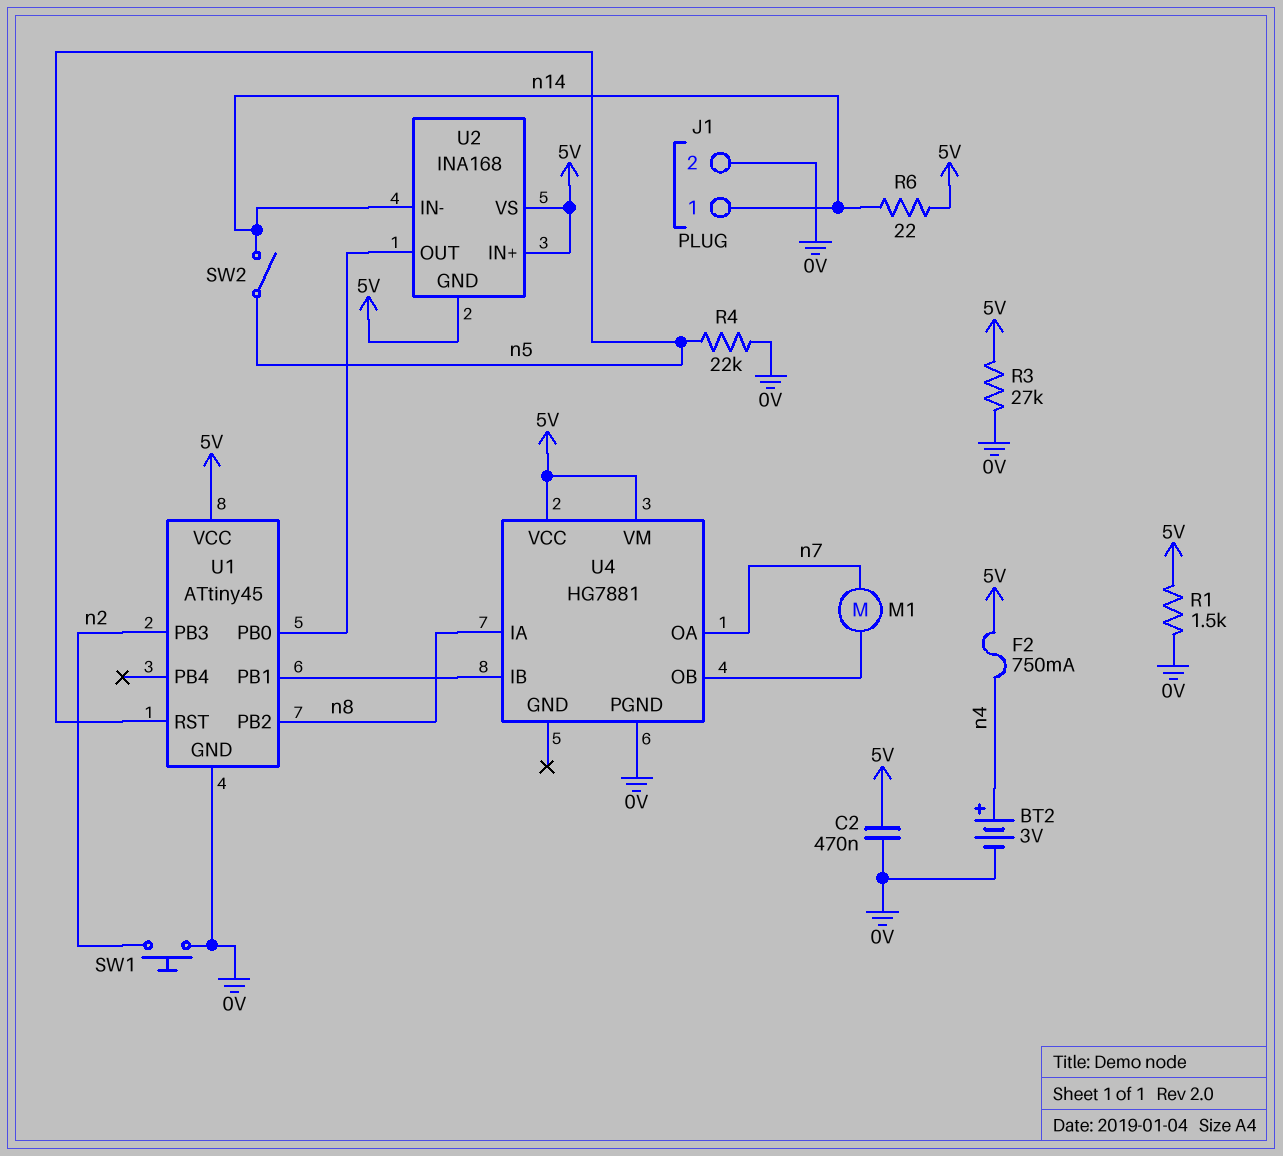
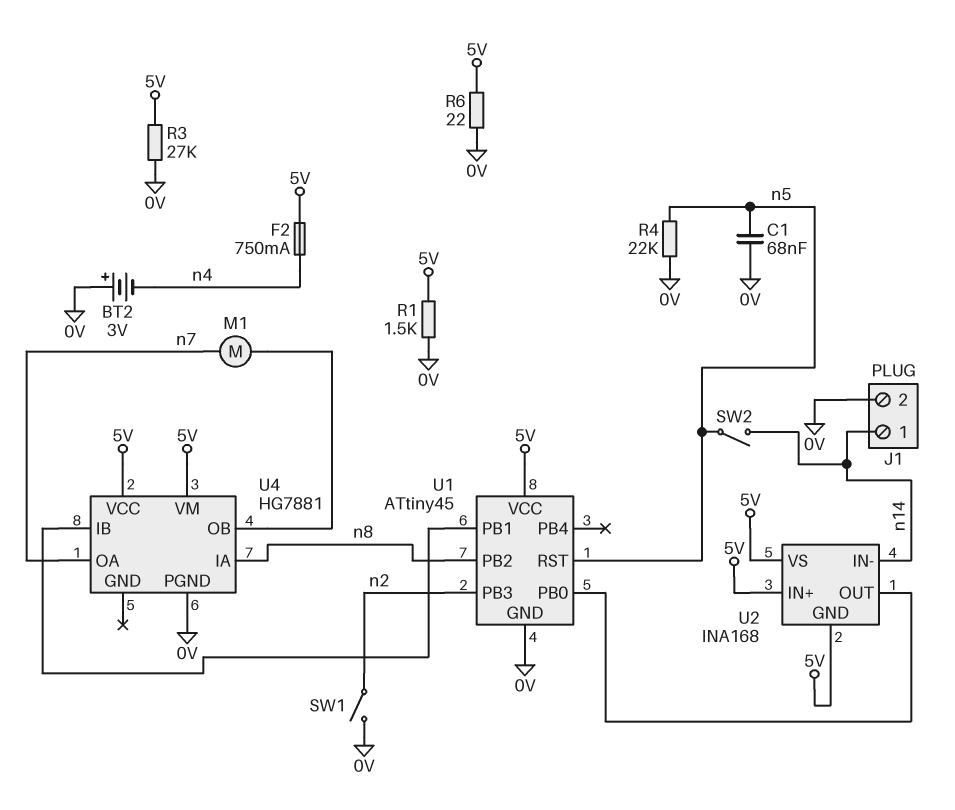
BT2: 3V (plus n4, minus 0V) -> 3V (plus 0V, minus n4)
C1: none -> 68nF (0V, n5)
C2: 470nF (0V, 5V) -> none
R6: 22 (5V, n14) -> 22 (0V, 5V)
SW1: button (0V, n2) -> switch (0V, n2)

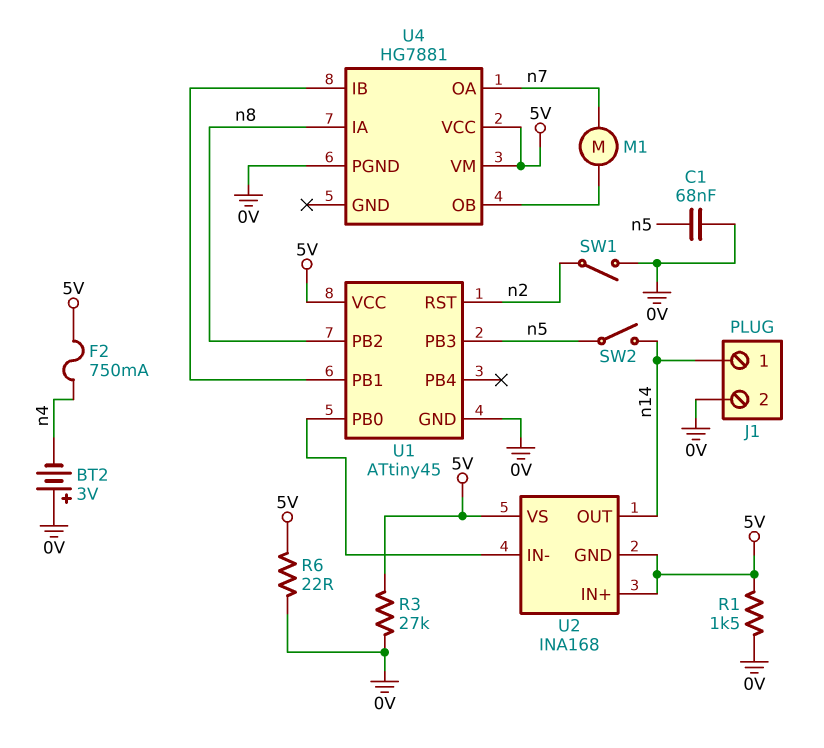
R4: 22k (0V, n5) -> none
U1 pin PB3: n2 -> n5
U1 pin RST: n5 -> n2
U2 pin IN-: n14 -> U1/PB0
U2 pin OUT: U1/PB0 -> n14

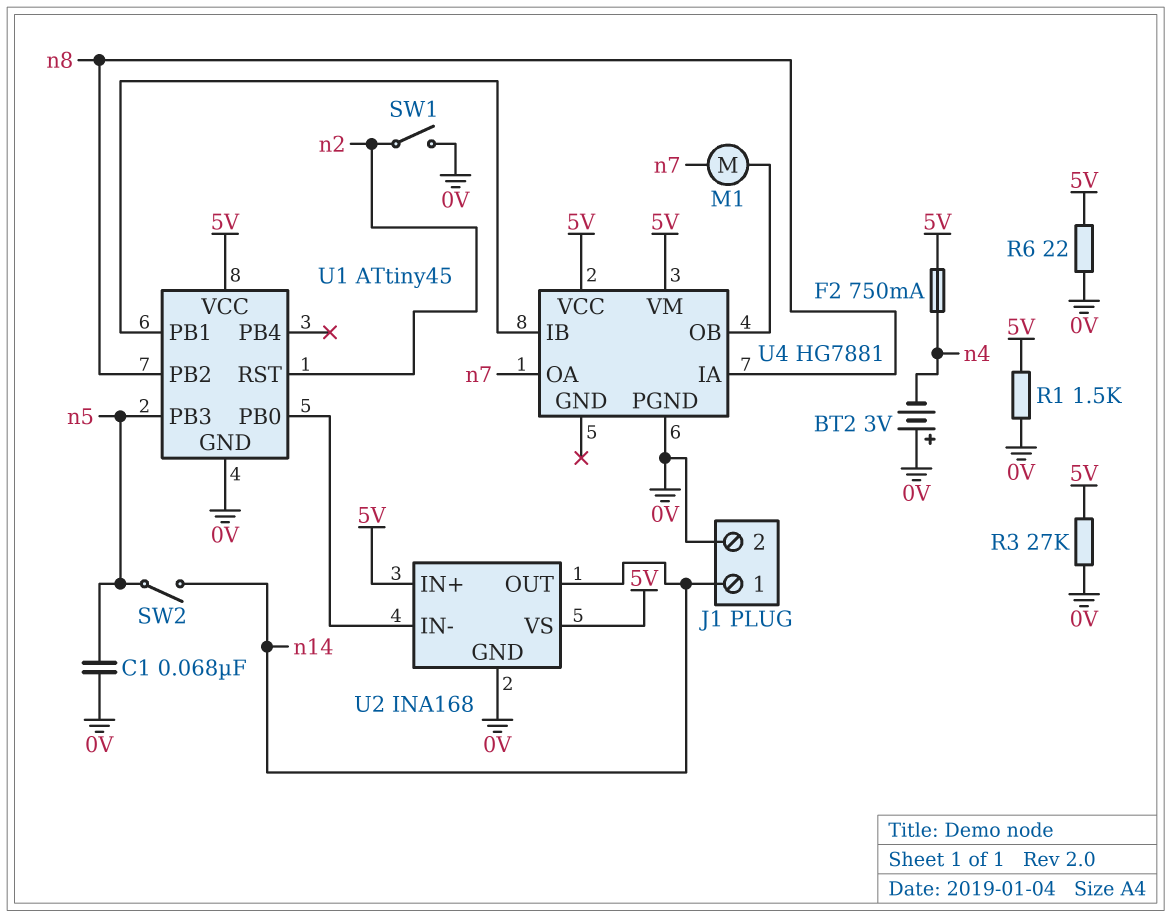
U2 pin GND: 5V -> 0V

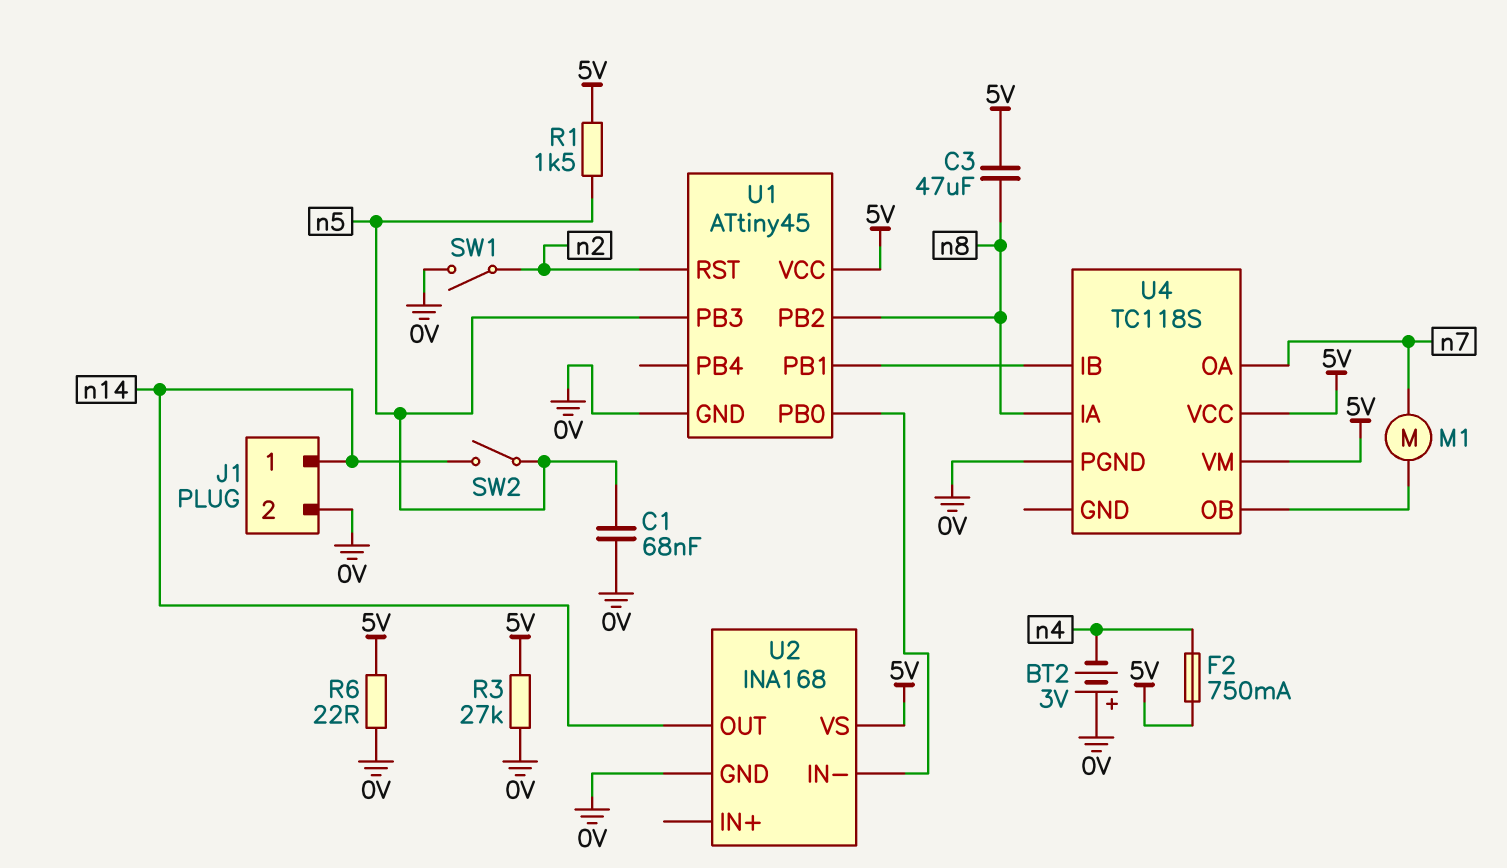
C3: none -> 47uF (5V, n8)
R1: 1.5k (0V, 5V) -> 1.5k (5V, n5)
U2 pin IN+: 5V -> none
U4: HG7881 -> TC118S

